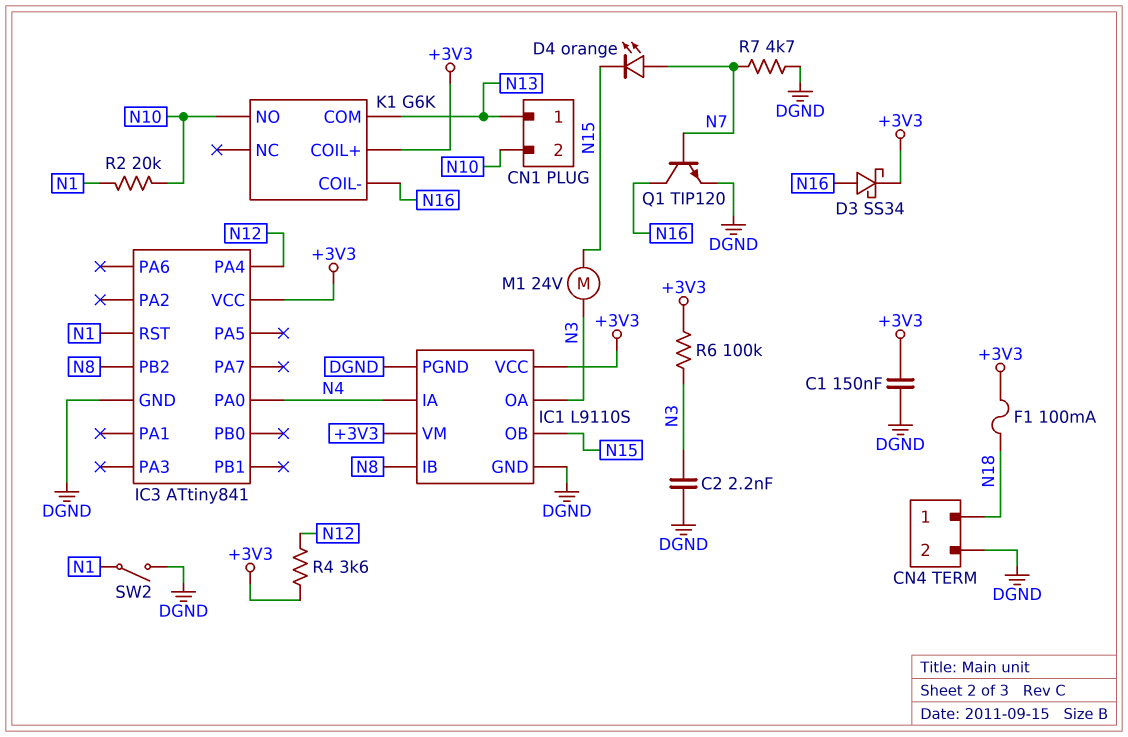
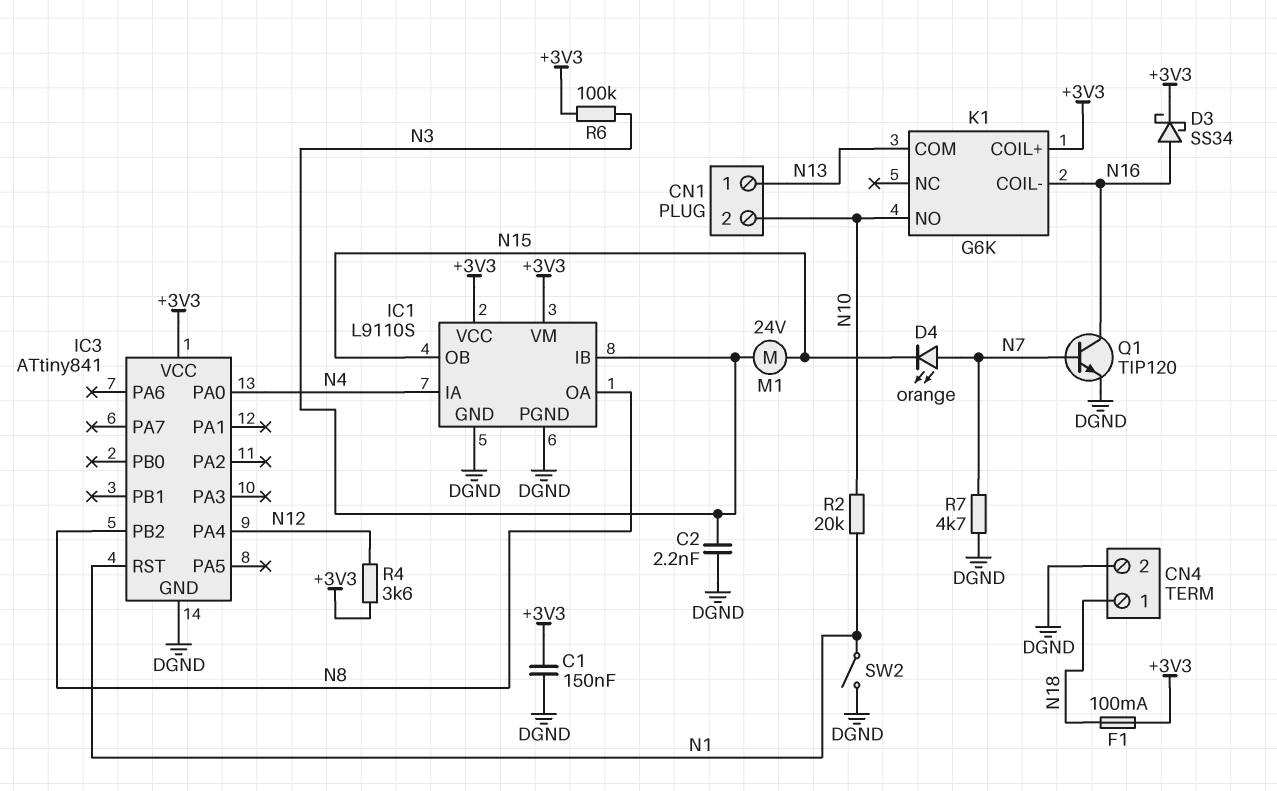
IC1 pin IB: N8 -> N3
IC1 pin OA: N3 -> N8

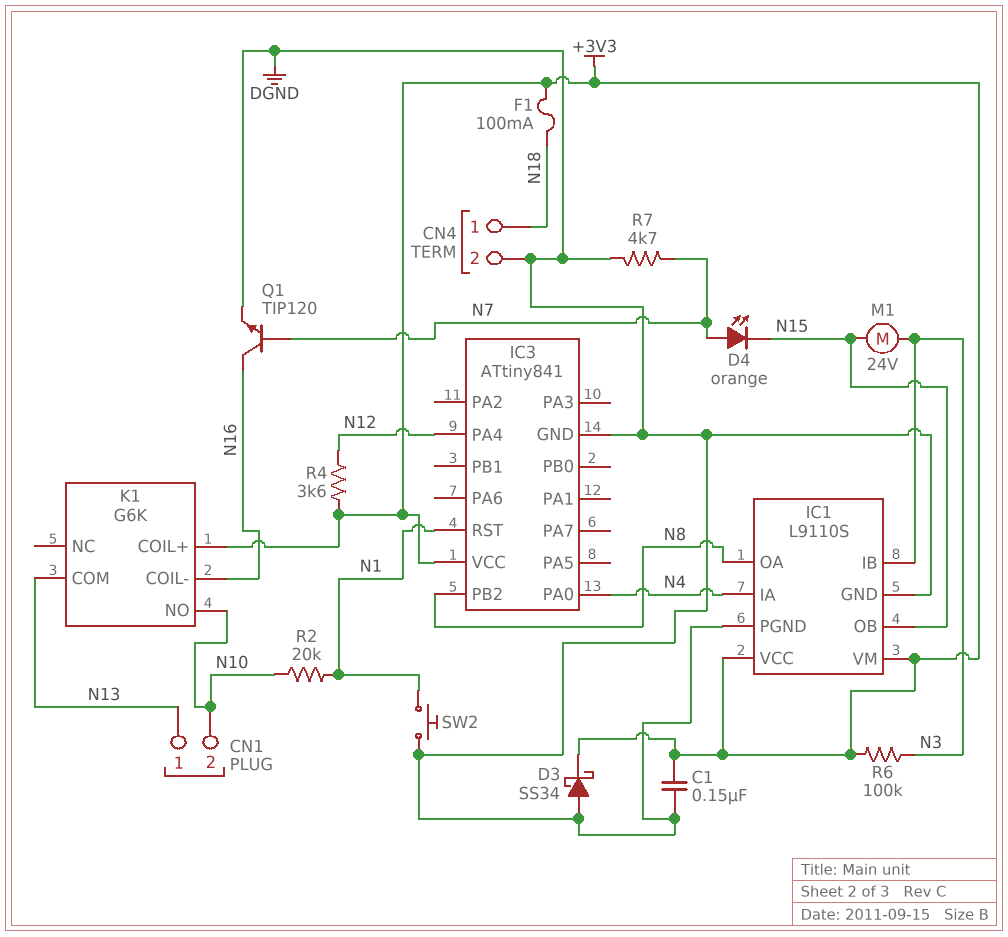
C2: 2.2nF (DGND, N3) -> none
D3: schottky SS34 (A N16, K +3V3) -> schottky SS34 (A DGND, K +3V3)
SW2: switch (DGND, N1) -> button (DGND, N1)

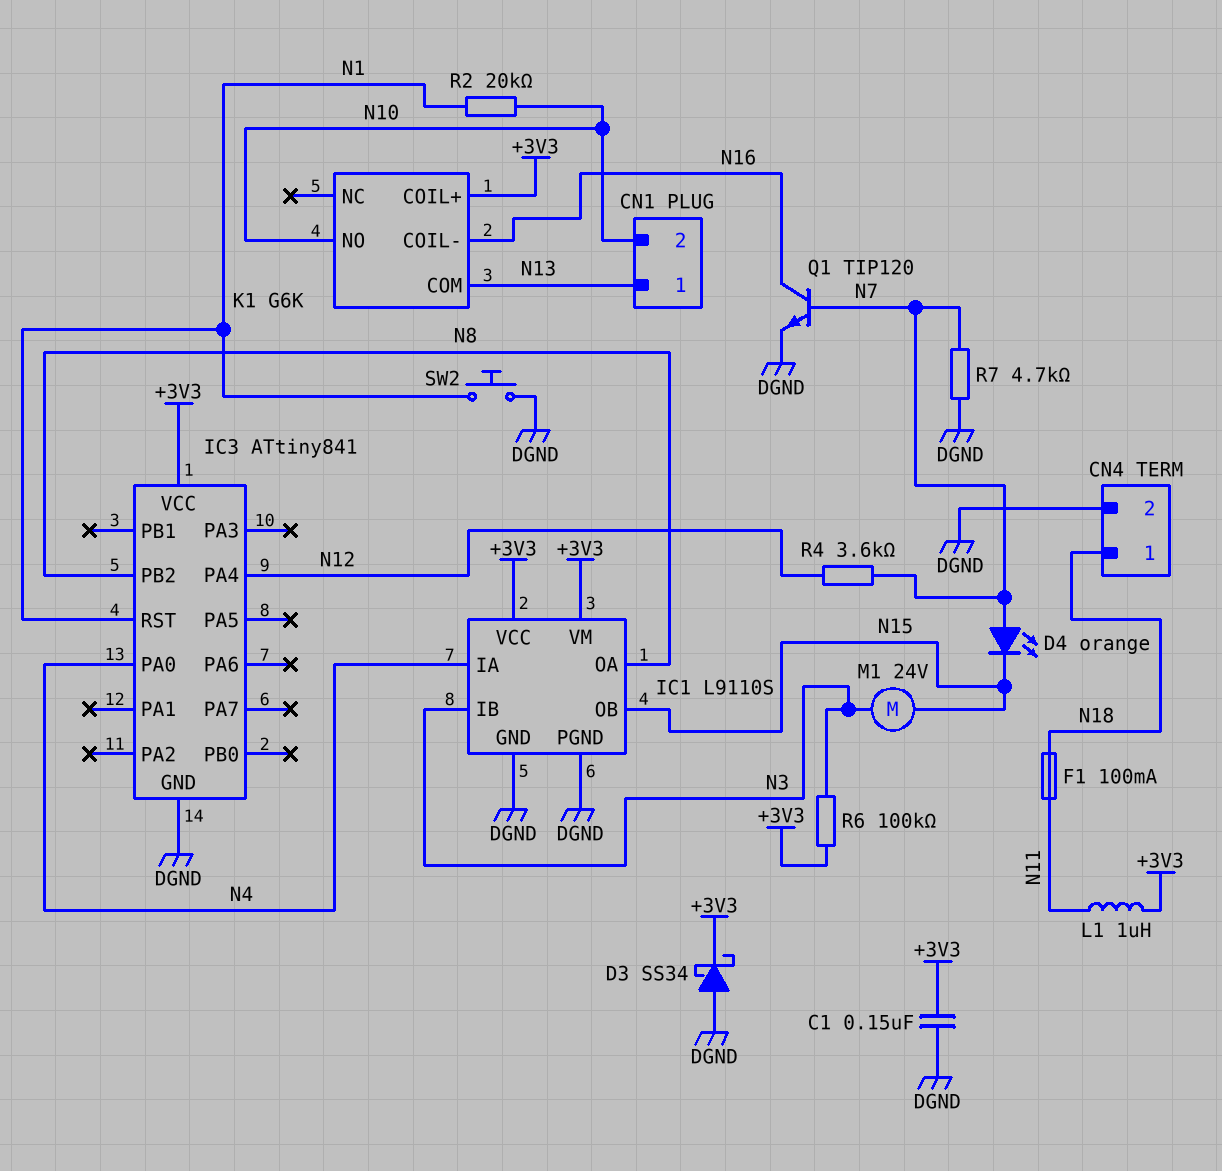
F1: 100mA (+3V3, N18) -> 100mA (N11, N18)
L1: none -> 1uH (+3V3, N11)
R4: 3.6k (+3V3, N12) -> 3.6k (N7, N12)

